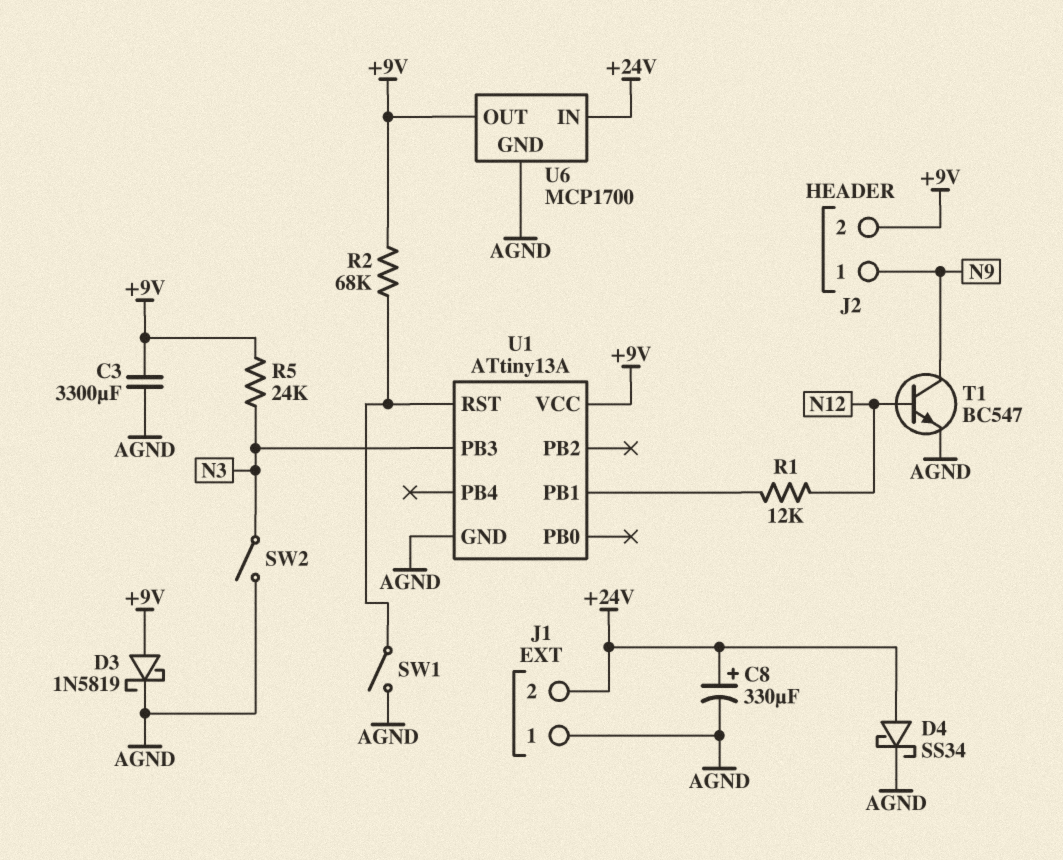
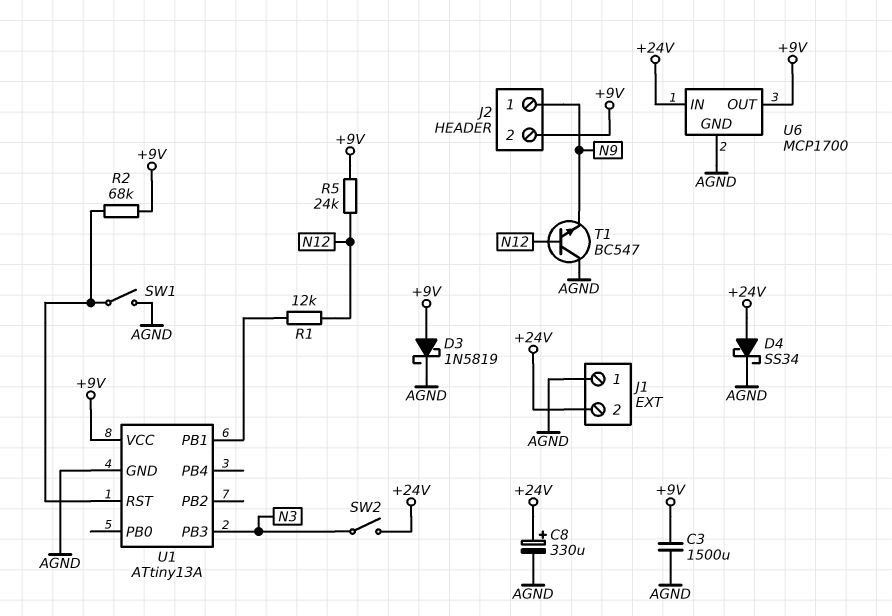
C3: 3300uF (+9V, AGND) -> 1500uF (+9V, AGND)
R5: 24k (+9V, N3) -> 24k (+9V, N12)
SW2: switch (AGND, N3) -> switch (+24V, N3)
T1: NPN BC547 (B N12, C N9, E AGND) -> NPN BC547 (B N12, C AGND, E N9)

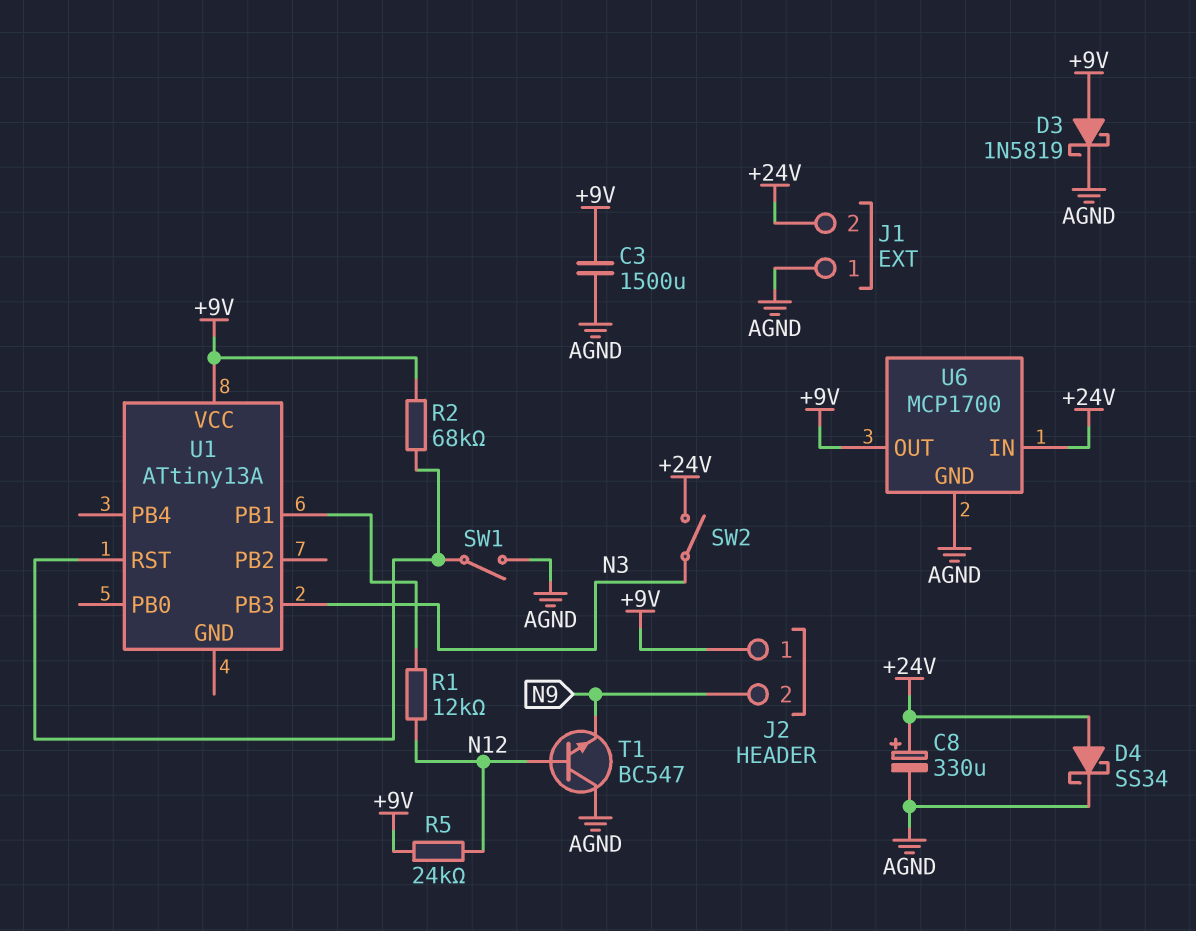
J2 pin 1: N9 -> +9V
J2 pin 2: +9V -> N9
U1 pin GND: AGND -> none

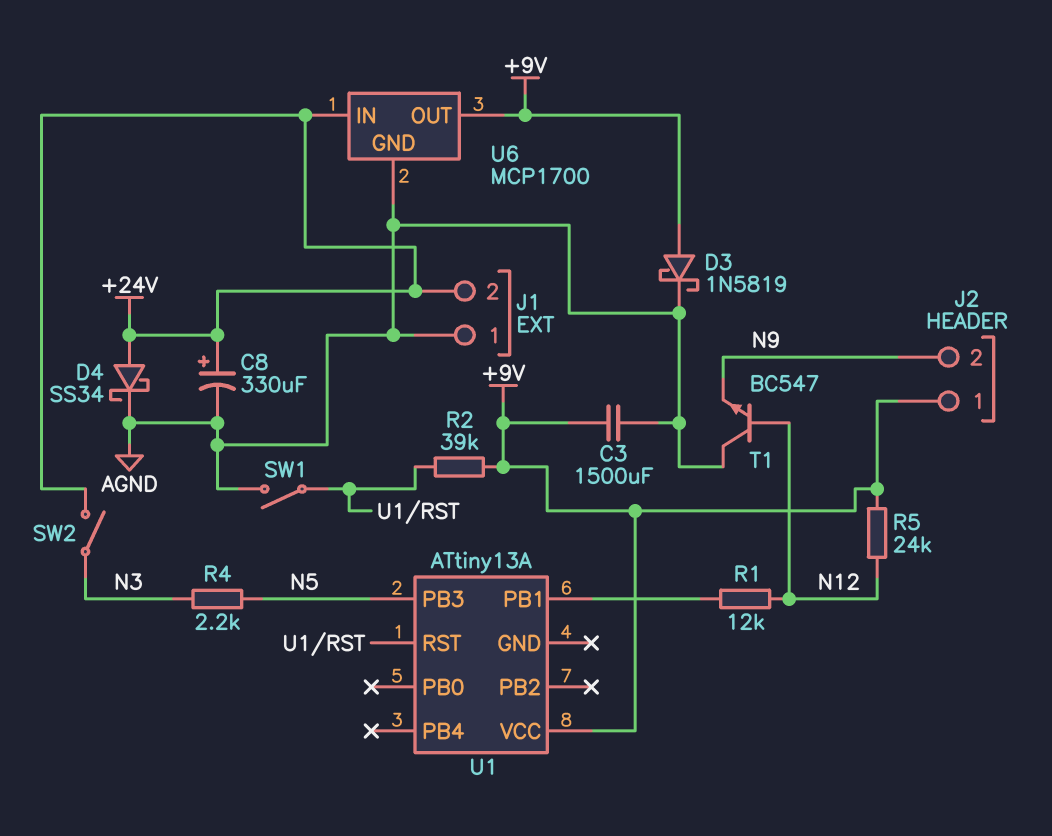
R2: 68k (+9V, U1/RST) -> 39k (+9V, U1/RST)
R4: none -> 2.2k (N3, N5)
U1 pin PB3: N3 -> N5

